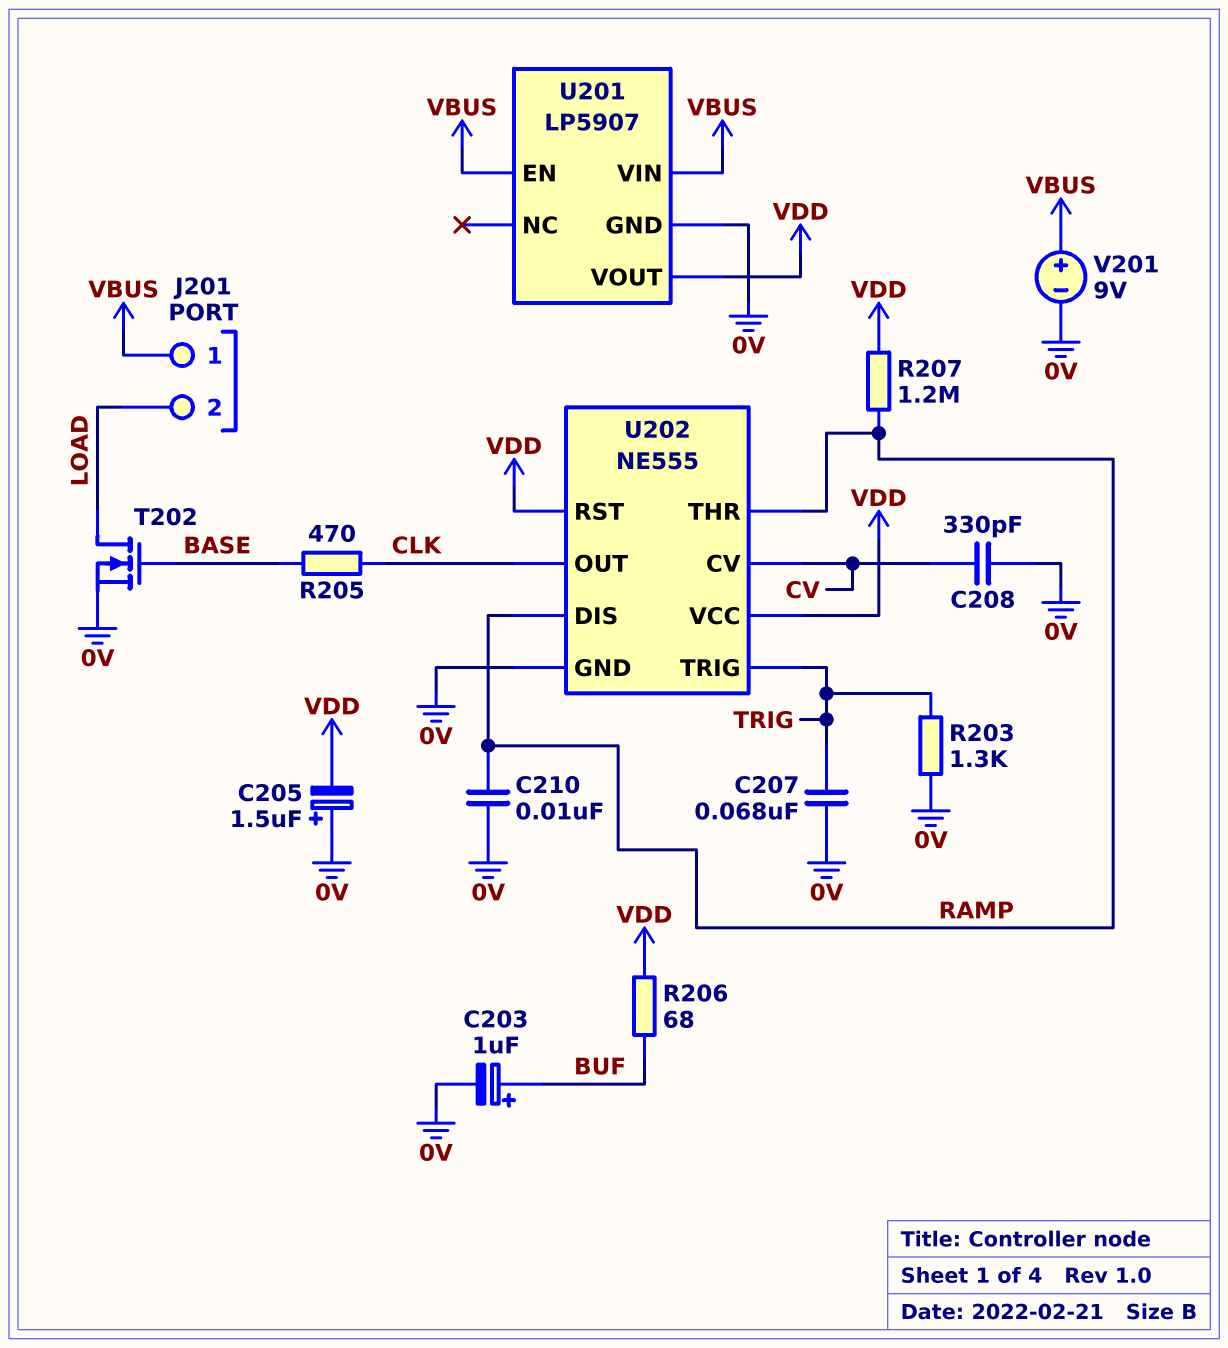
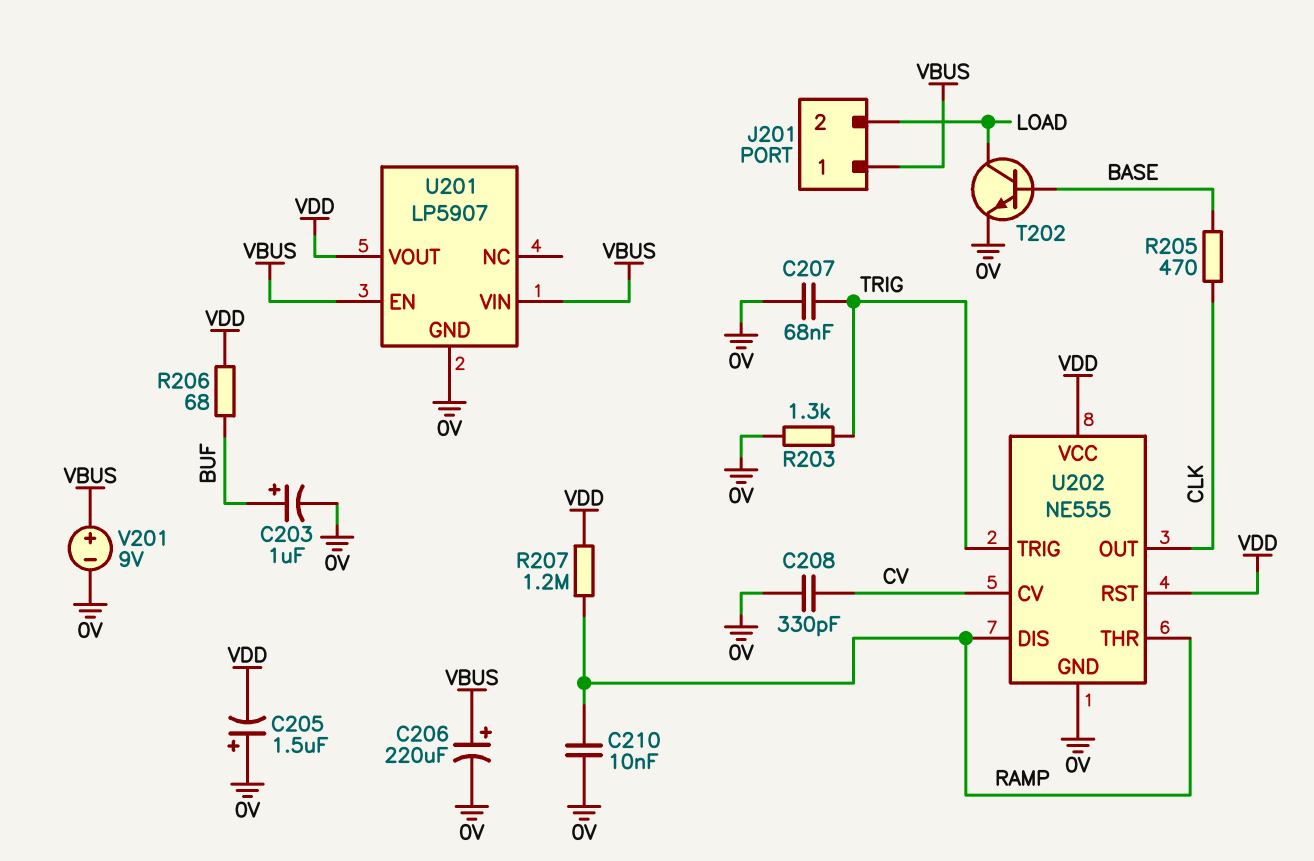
C206: none -> 220uF (plus VBUS, minus 0V)
T202: NMOS (G BASE, D LOAD, S 0V) -> NPN (B BASE, C LOAD, E 0V)

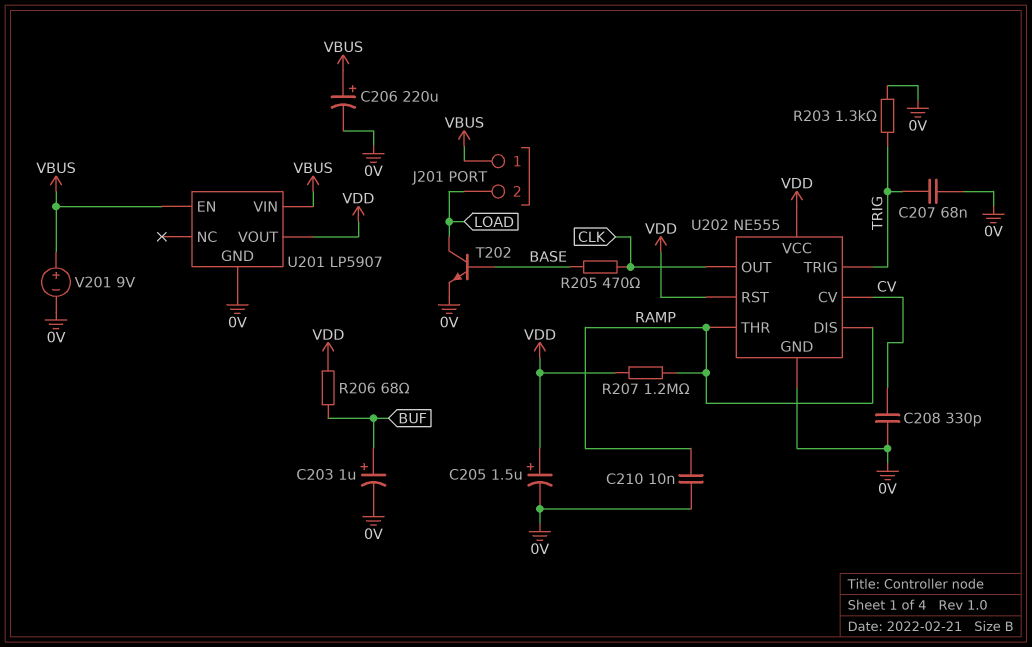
C205: 1.5uF (plus 0V, minus VDD) -> 1.5uF (plus VDD, minus 0V)

